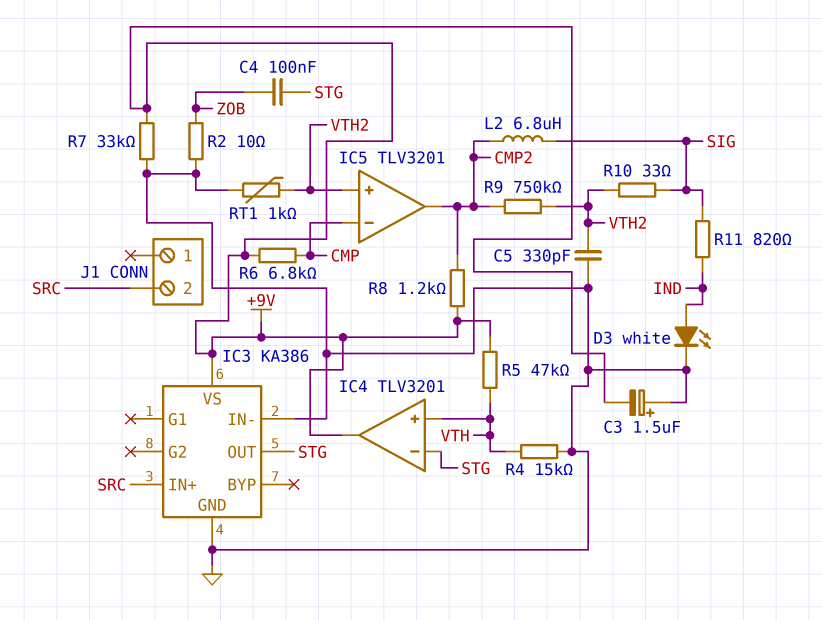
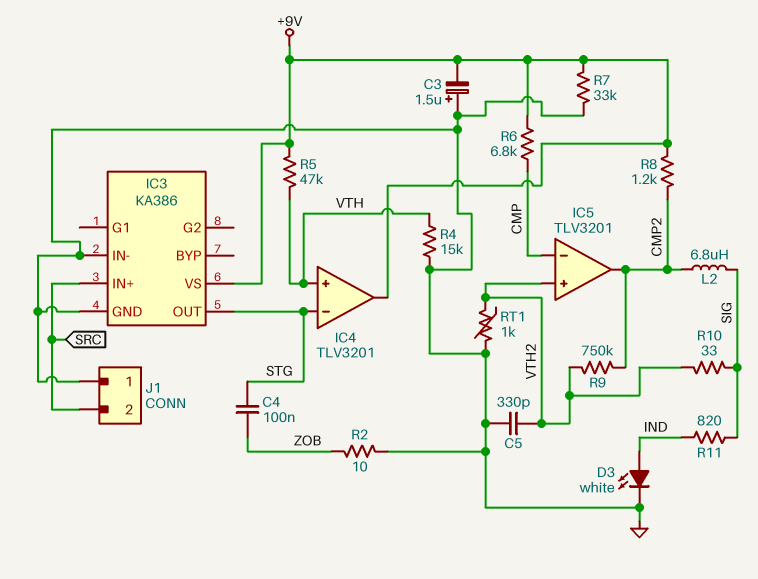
J1 pin 1: none -> GND

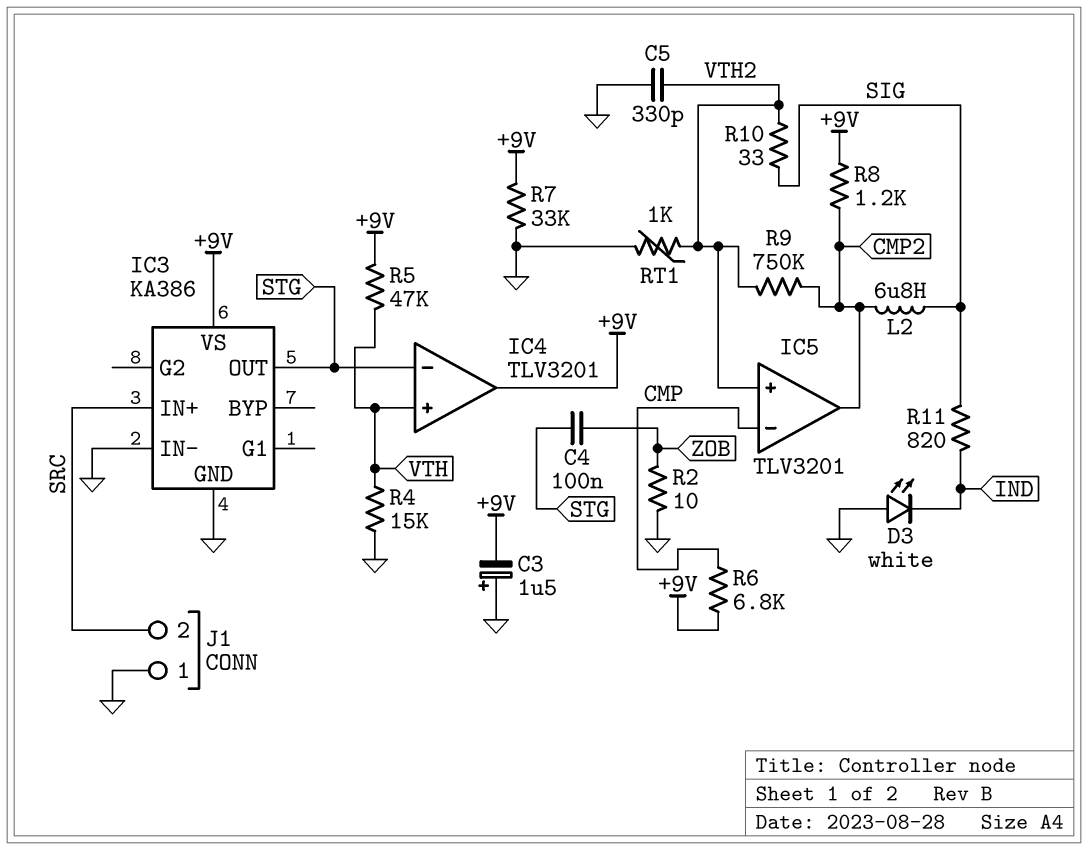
D3: LED white (A IND, K GND) -> LED white (A GND, K IND)

